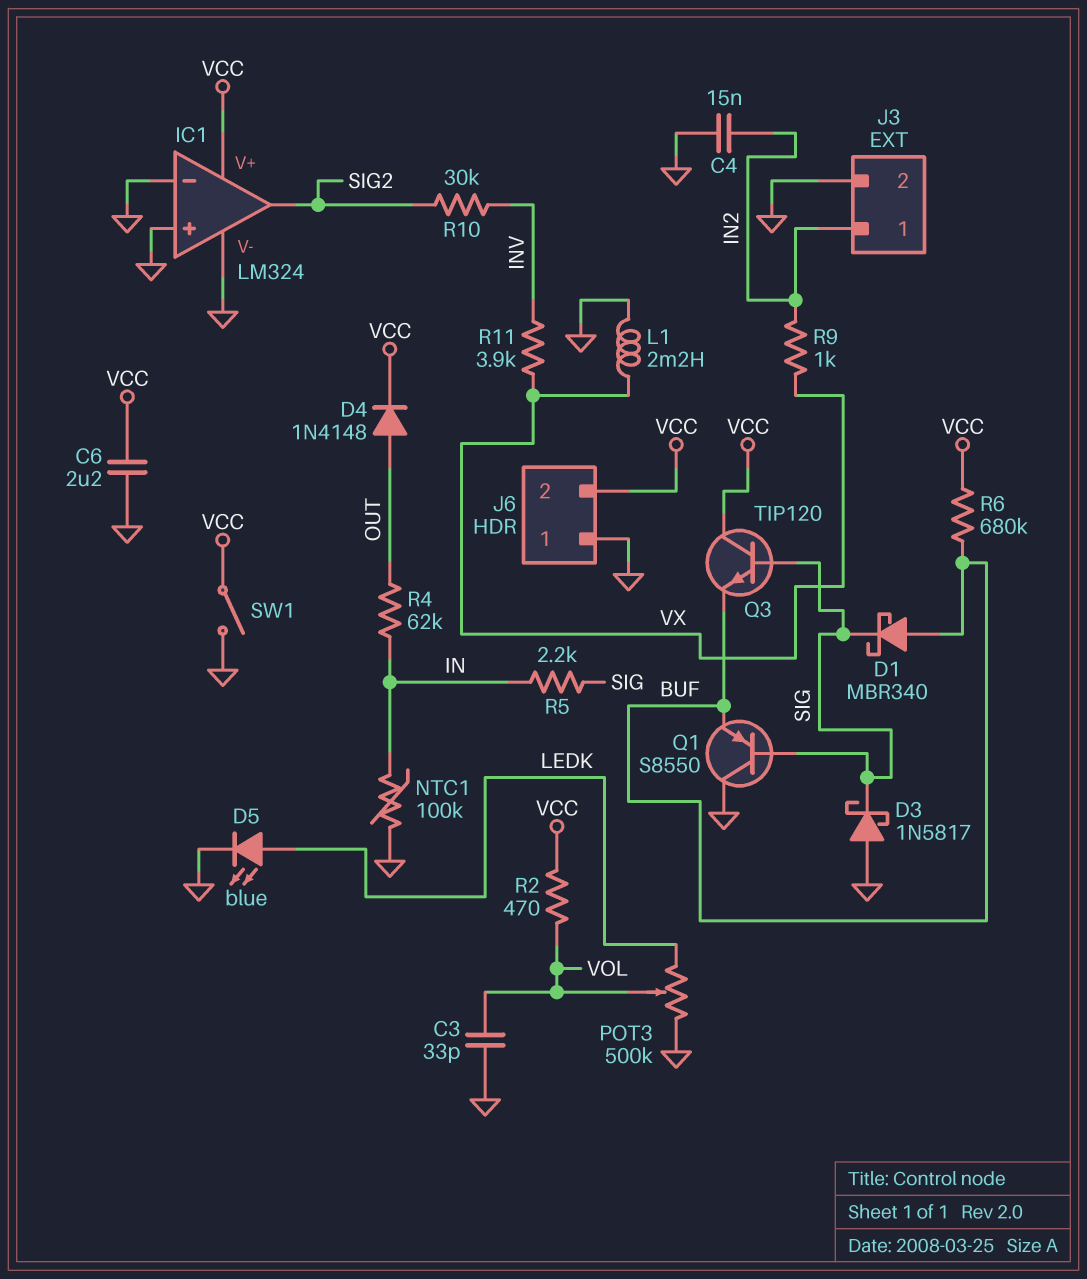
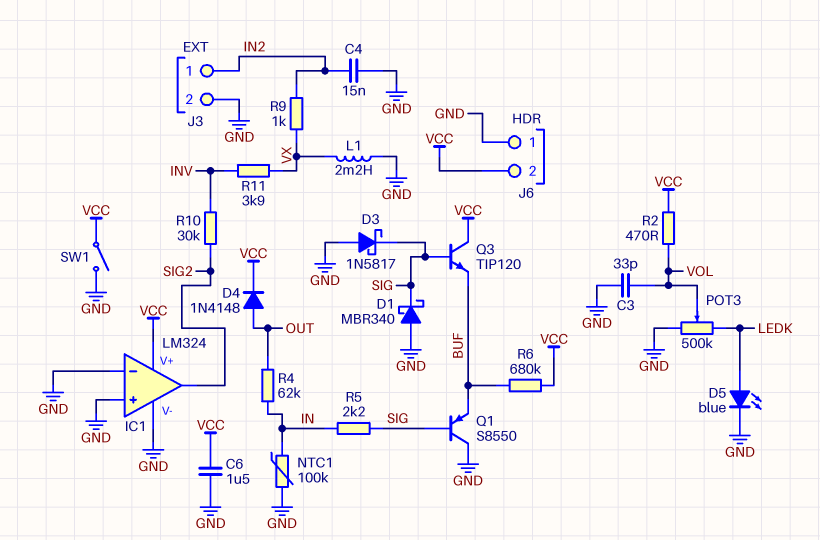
C6: 2.2uF (GND, VCC) -> 1.5uF (GND, VCC)
D1: schottky MBR340 (A BUF, K SIG) -> schottky MBR340 (A GND, K SIG)

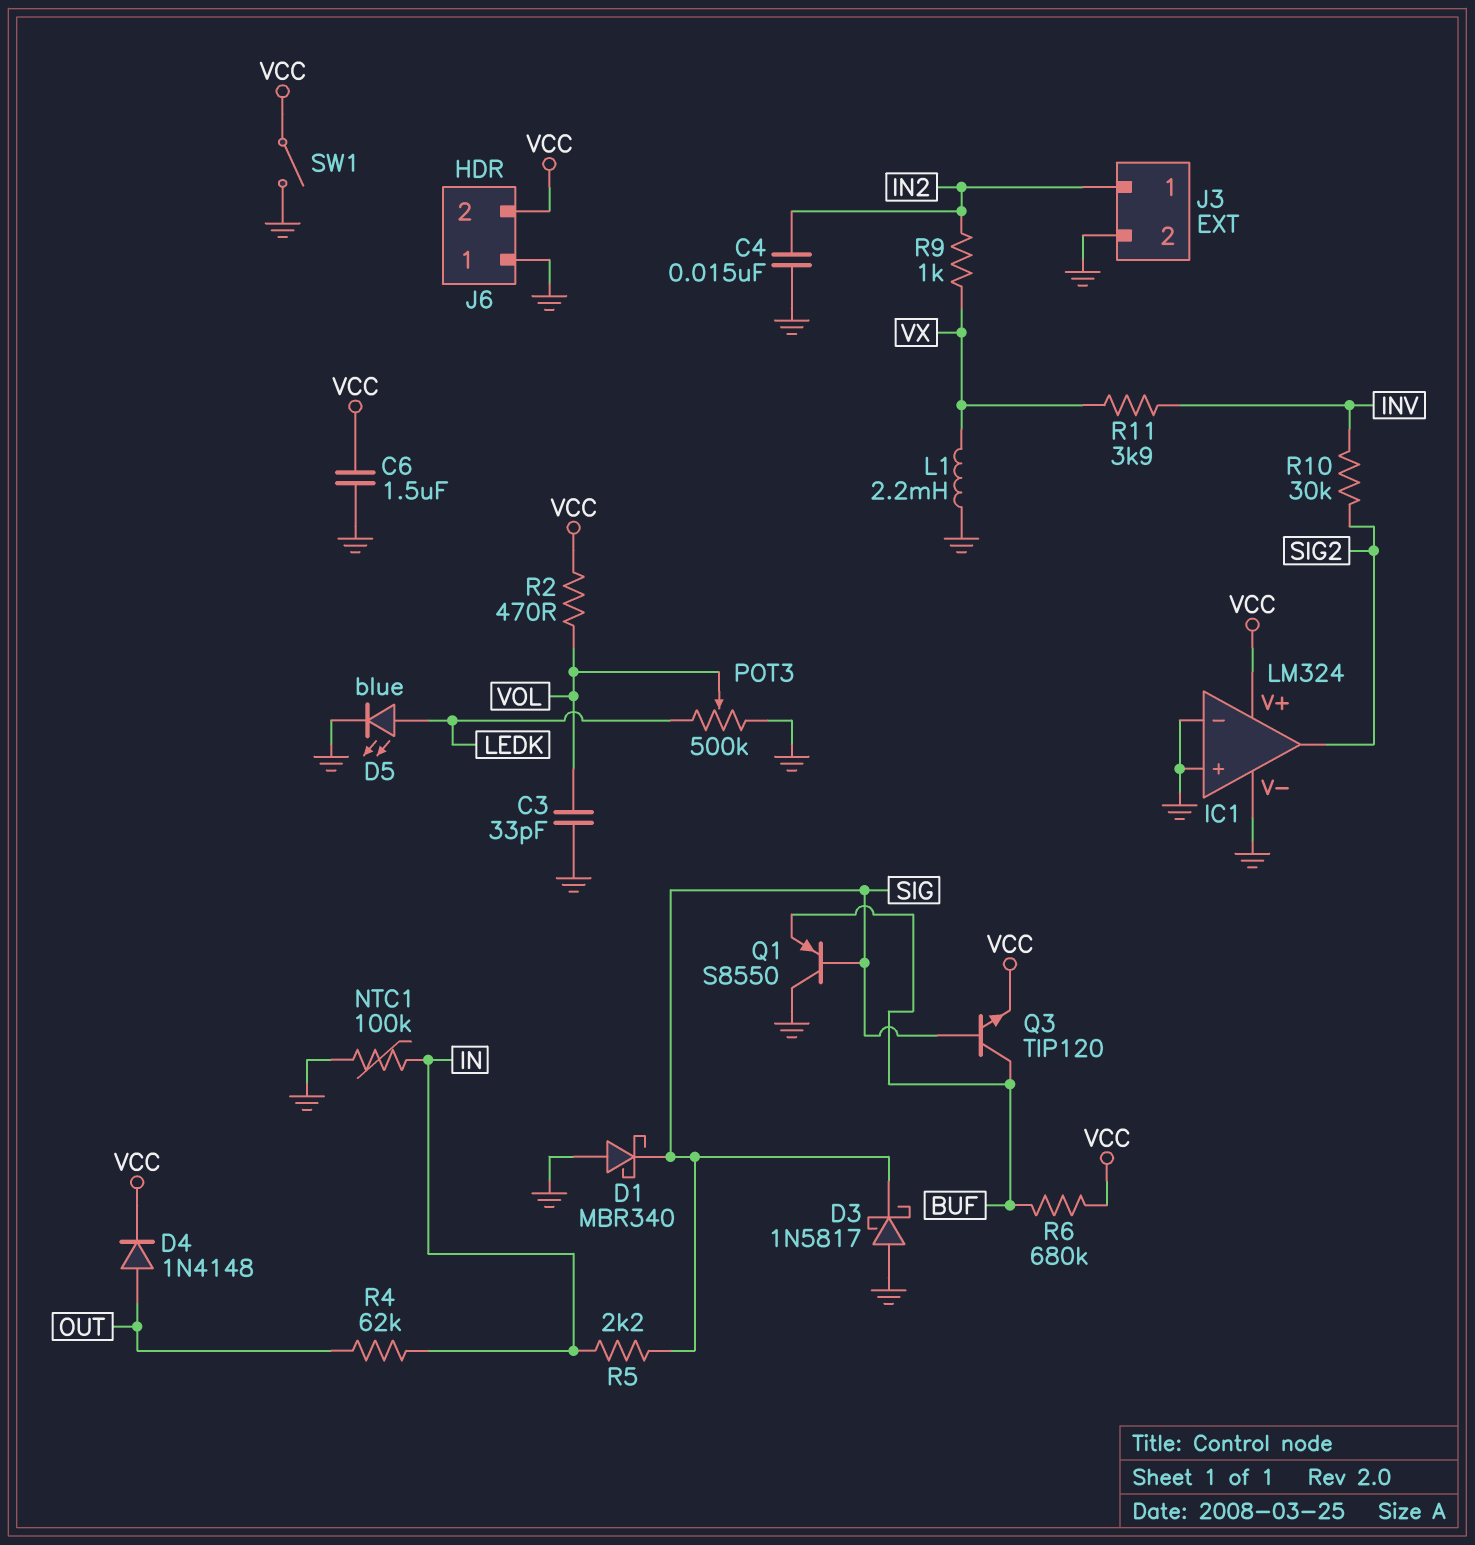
Q3: NPN TIP120 (B SIG, C VCC, E BUF) -> NPN TIP120 (B SIG, C BUF, E VCC)

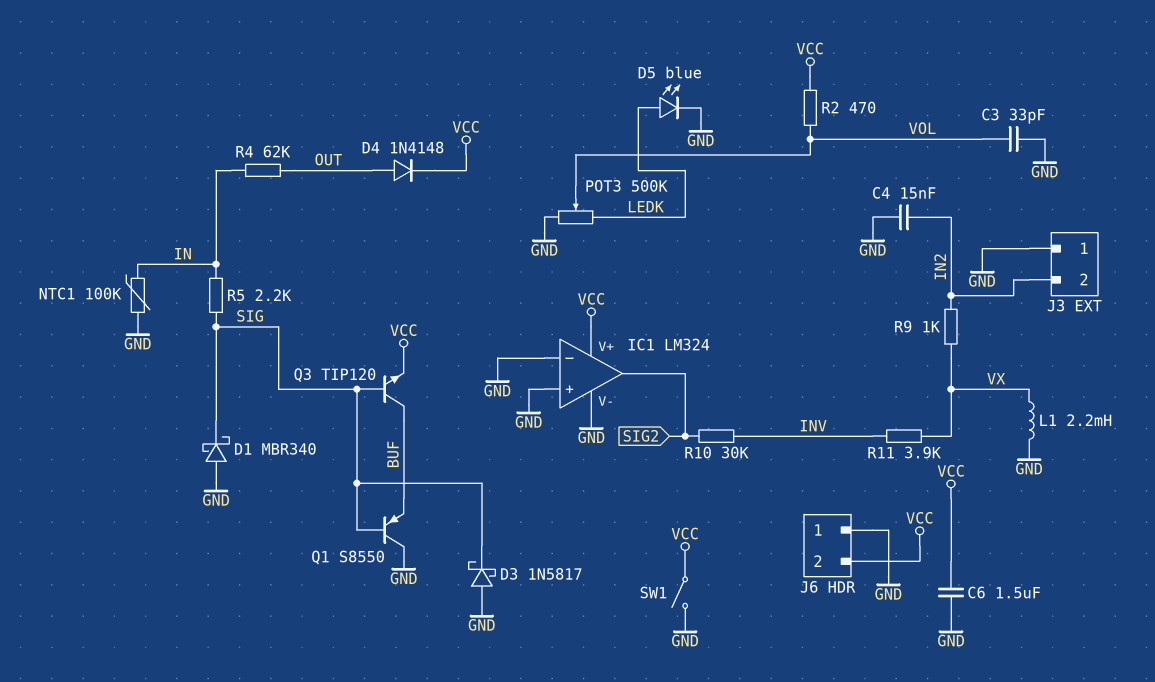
J3 pin 1: IN2 -> GND
J3 pin 2: GND -> IN2
R6: 680k (BUF, VCC) -> none

